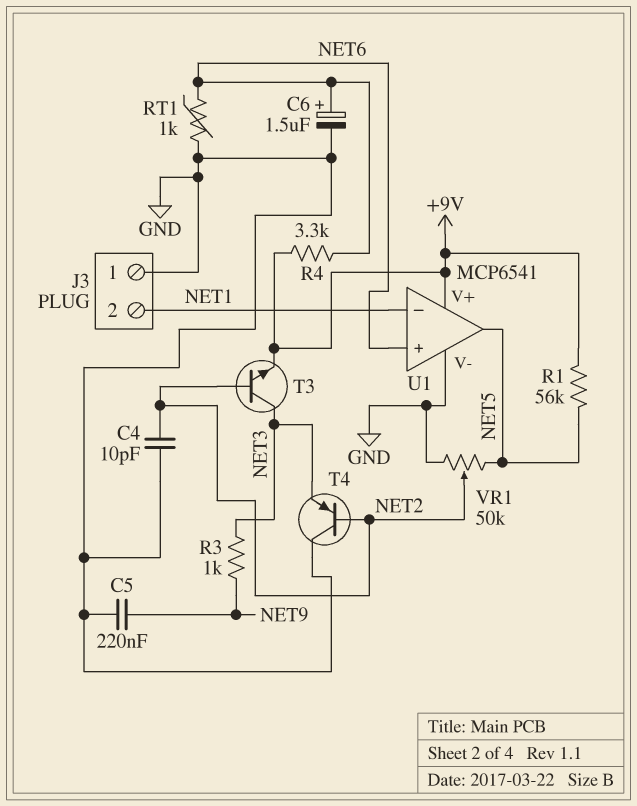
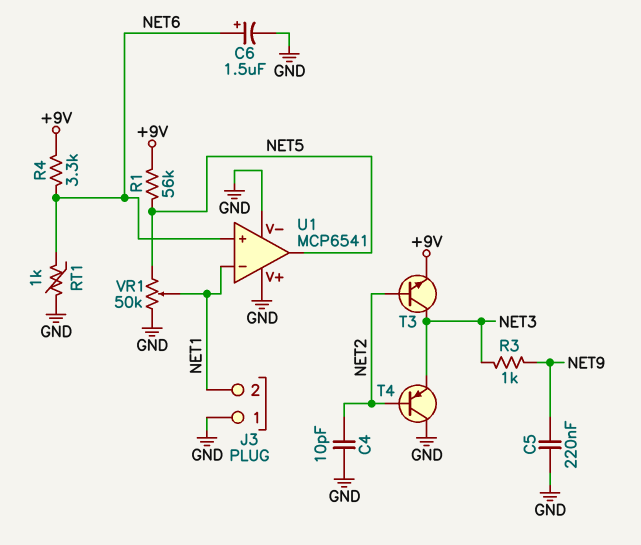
U1 pin V+: +9V -> GND
VR1: 50k (GND, NET5, wiper NET2) -> 50k (GND, NET5, wiper NET1)

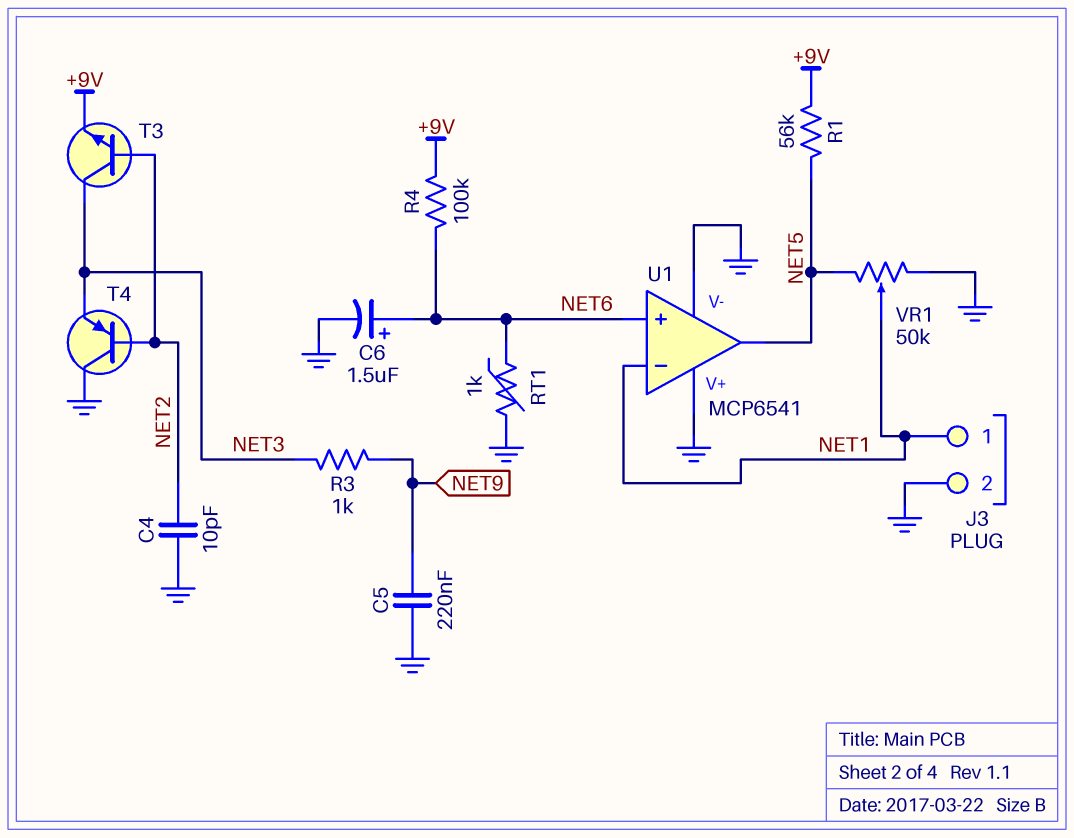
J3 pin 1: GND -> NET1
J3 pin 2: NET1 -> GND
R4: 3.3k (+9V, NET6) -> 100k (+9V, NET6)

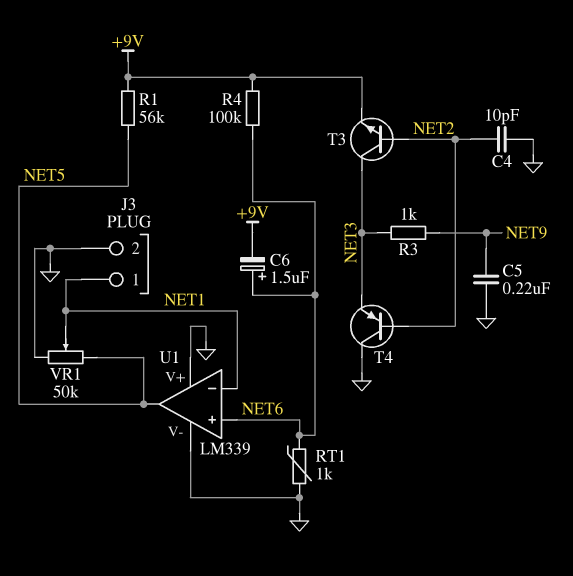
C6: 1.5uF (plus NET6, minus GND) -> 1.5uF (plus NET6, minus +9V)
U1: MCP6541 -> LM339

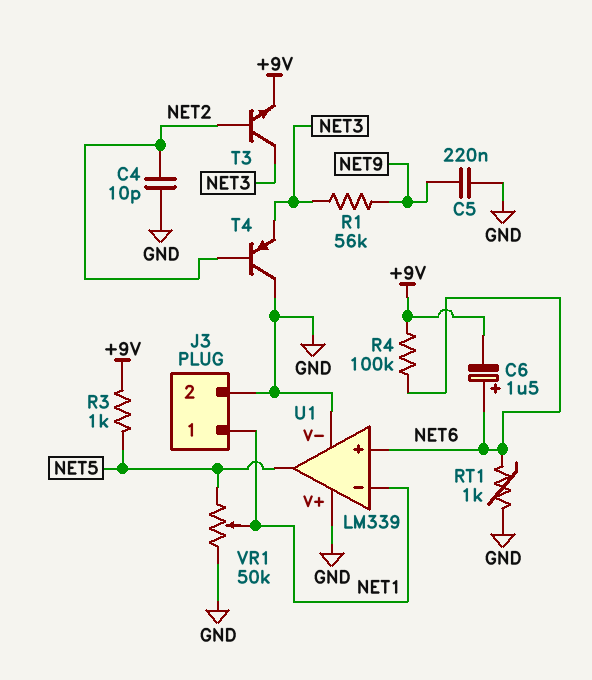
R1: 56k (+9V, NET5) -> 56k (NET3, NET9)
R3: 1k (NET3, NET9) -> 1k (+9V, NET5)

